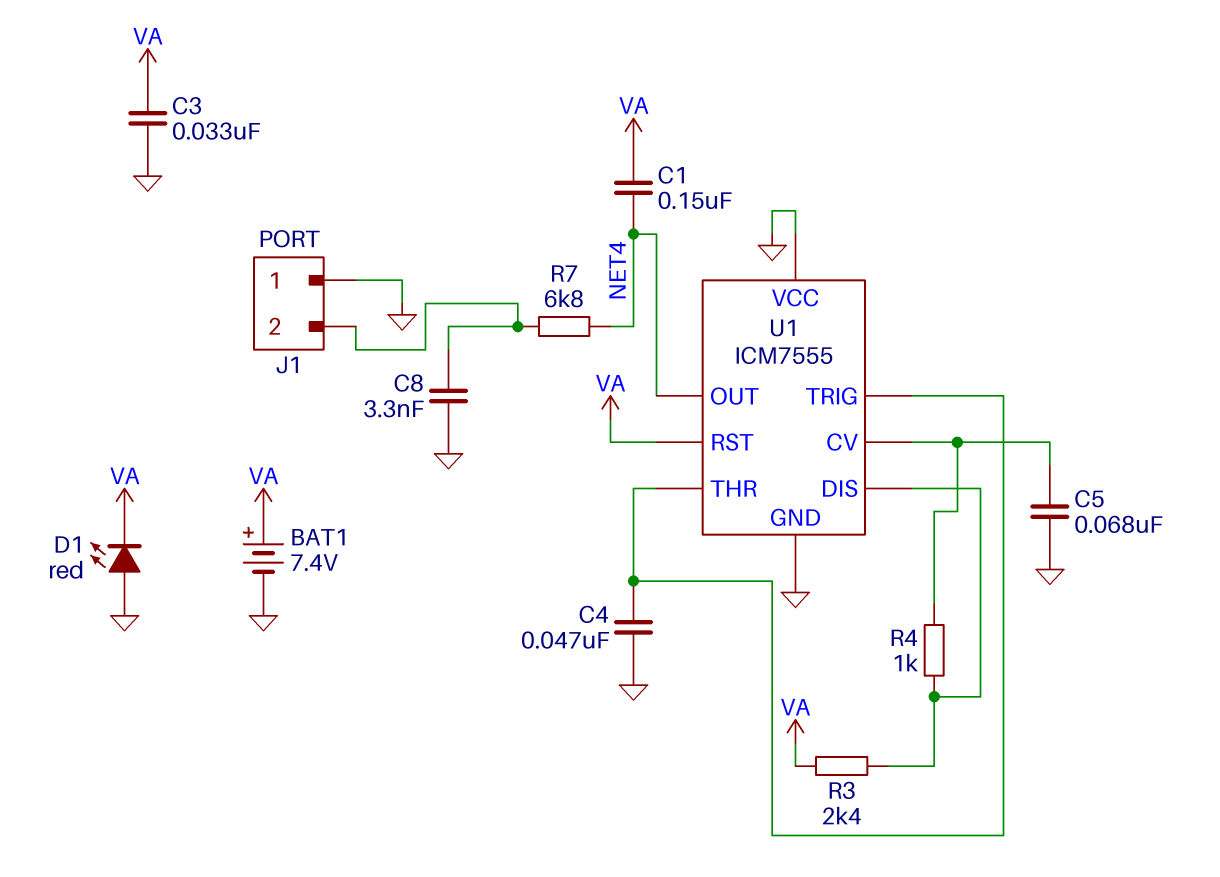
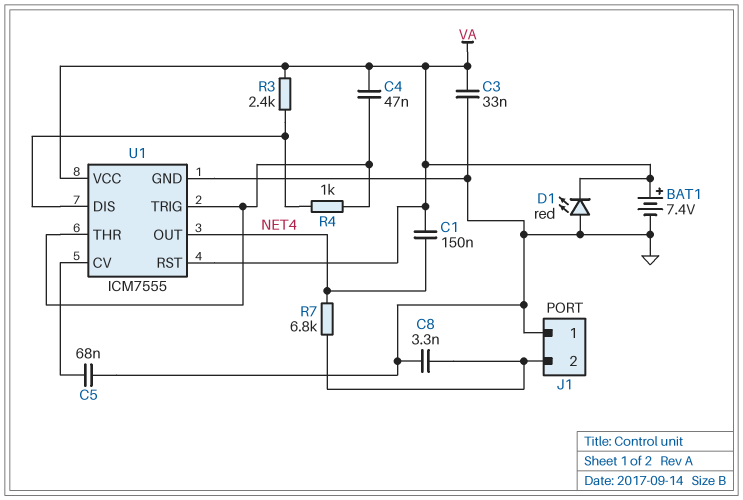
C4: 47nF (GND, U1/THR) -> 47nF (U1/THR, VA)
R4: 1k (U1/CV, U1/DIS) -> 1k (U1/DIS, U1/THR)
U1 pin VCC: GND -> VA

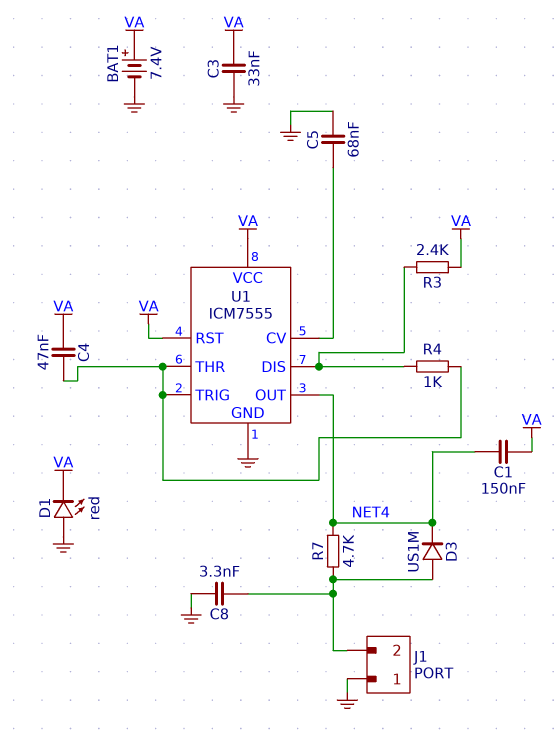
D3: none -> diode US1M (A J1/2, K NET4)
R7: 6.8k (J1/2, NET4) -> 4.7k (J1/2, NET4)

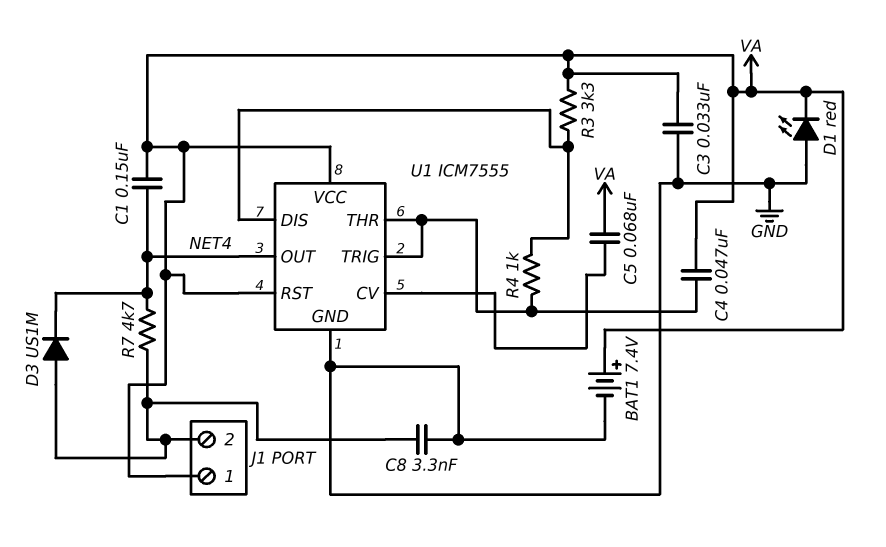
C5: 68nF (GND, U1/CV) -> 68nF (U1/CV, VA)
J1 pin 1: GND -> VA
R3: 2.4k (U1/DIS, VA) -> 3.3k (U1/DIS, VA)

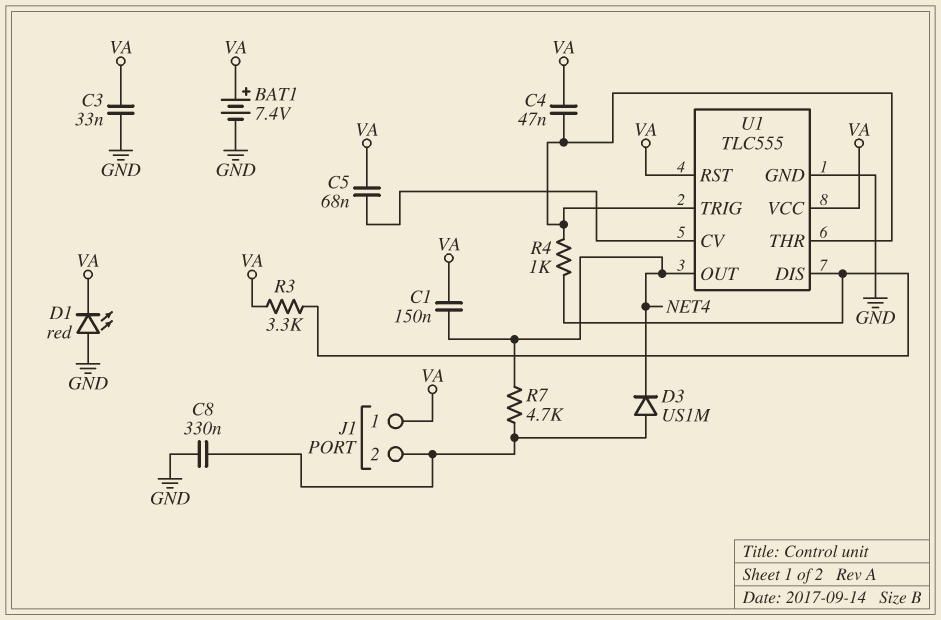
C8: 3.3nF (GND, J1/2) -> 330nF (GND, J1/2)
U1: ICM7555 -> TLC555

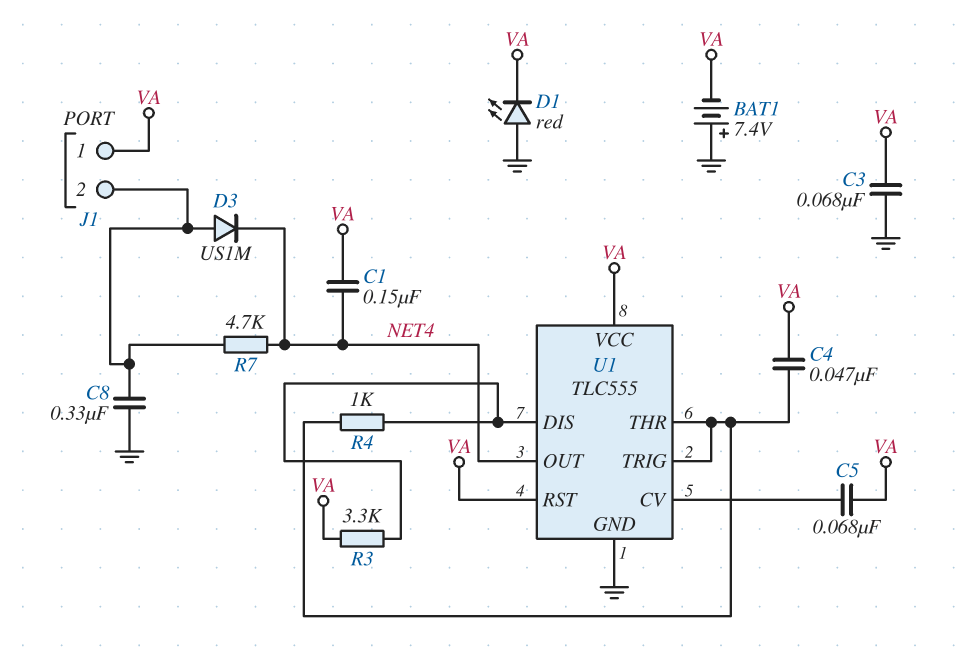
BAT1: 7.4V (plus VA, minus GND) -> 7.4V (plus GND, minus VA)
C3: 33nF (GND, VA) -> 68nF (GND, VA)

